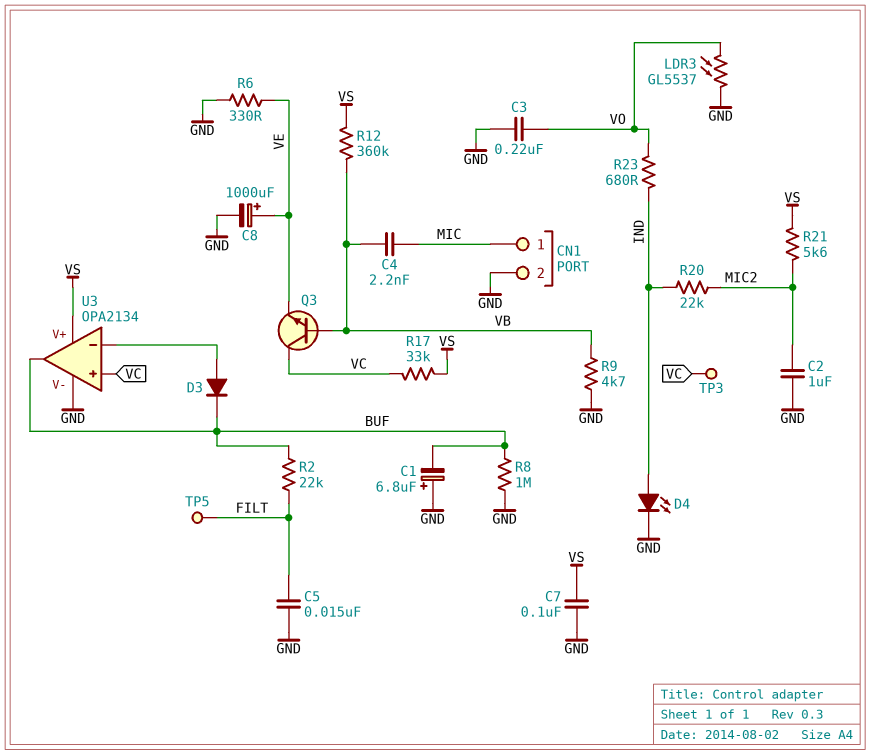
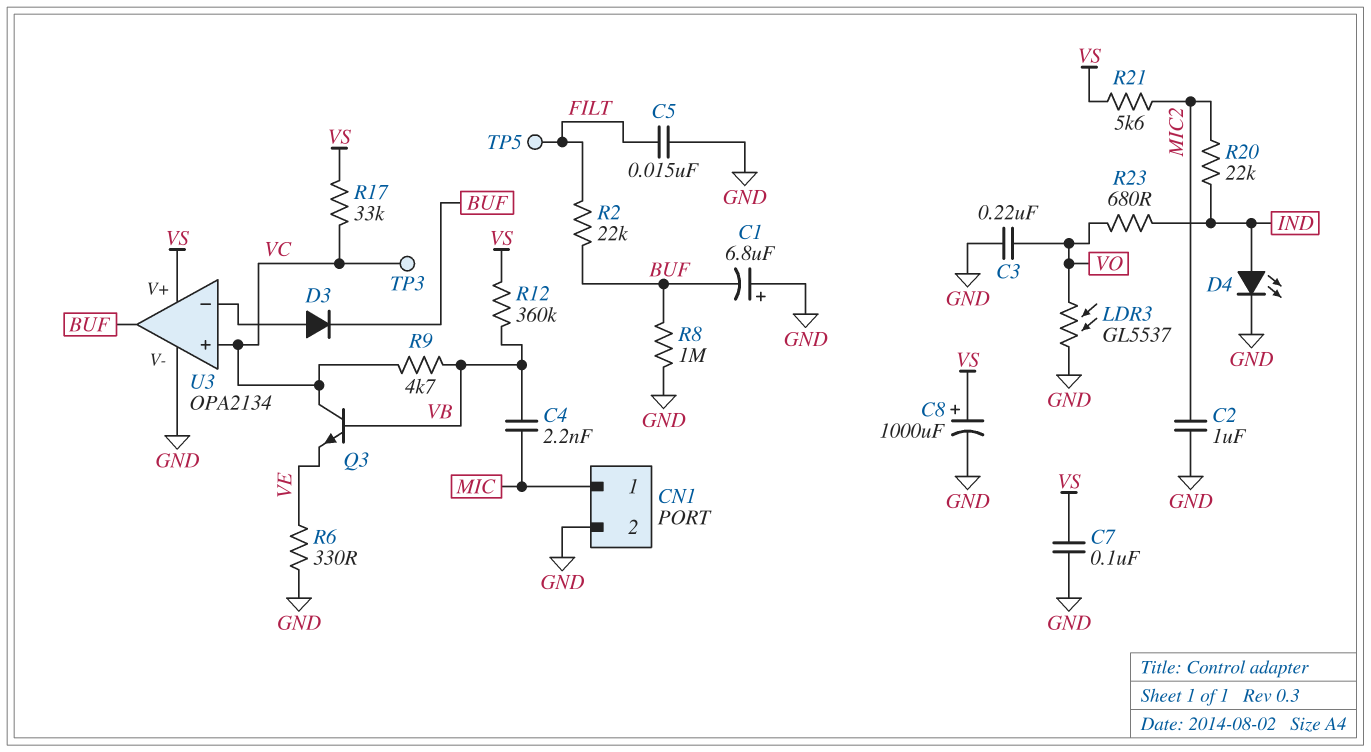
C8: 1000uF (plus VE, minus GND) -> 1000uF (plus VS, minus GND)
R9: 4.7k (GND, VB) -> 4.7k (VB, VC)

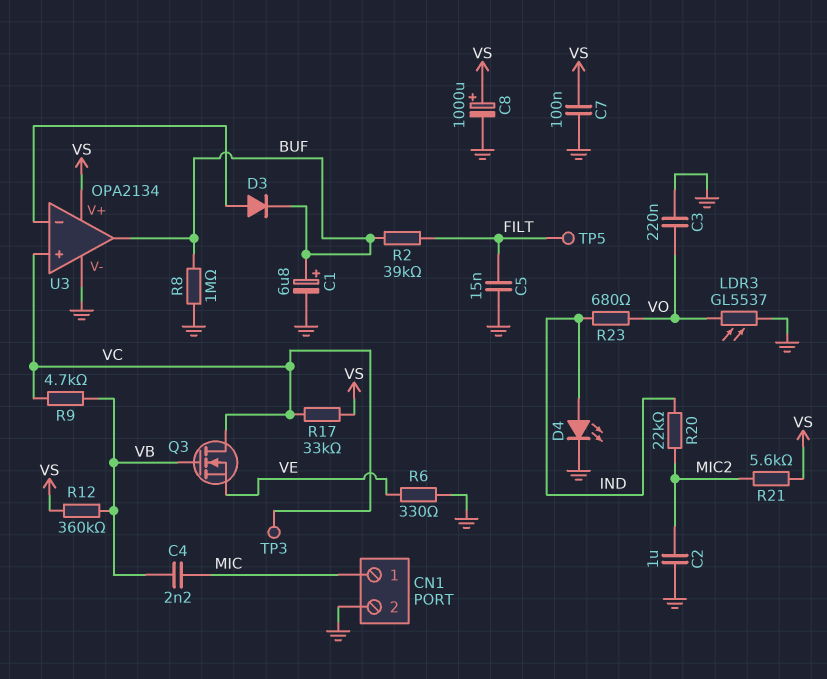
C1: 6.8uF (plus GND, minus BUF) -> 6.8uF (plus BUF, minus GND)
Q3: NPN (B VB, C VC, E VE) -> NMOS (G VB, D VC, S VE)
R2: 22k (BUF, FILT) -> 39k (BUF, FILT)

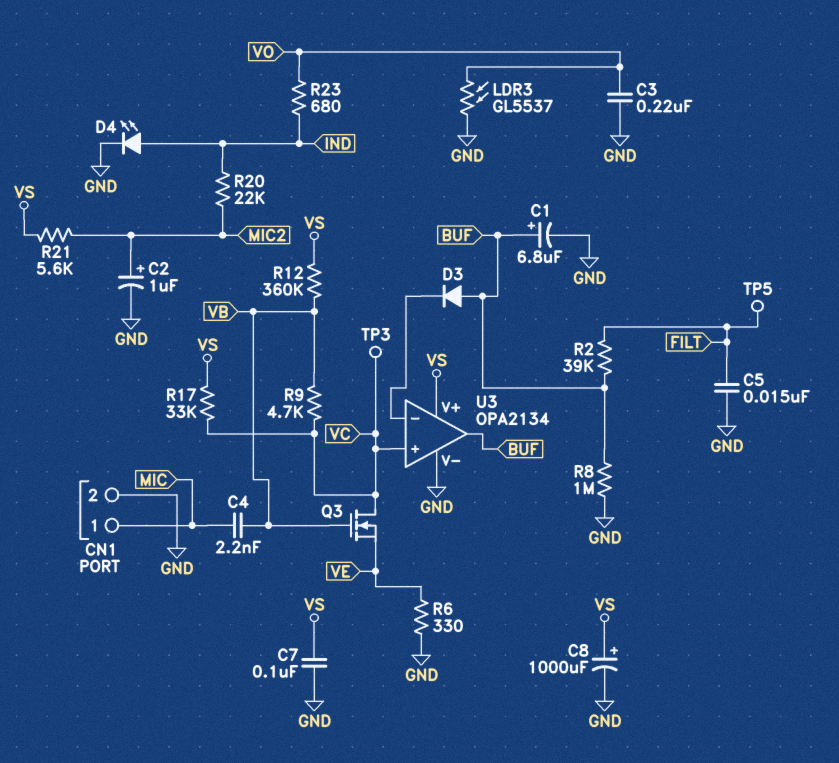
C2: 1uF (GND, MIC2) -> 1uF (plus MIC2, minus GND)
D3: diode (A U3/in-, K BUF) -> diode (A BUF, K U3/in-)

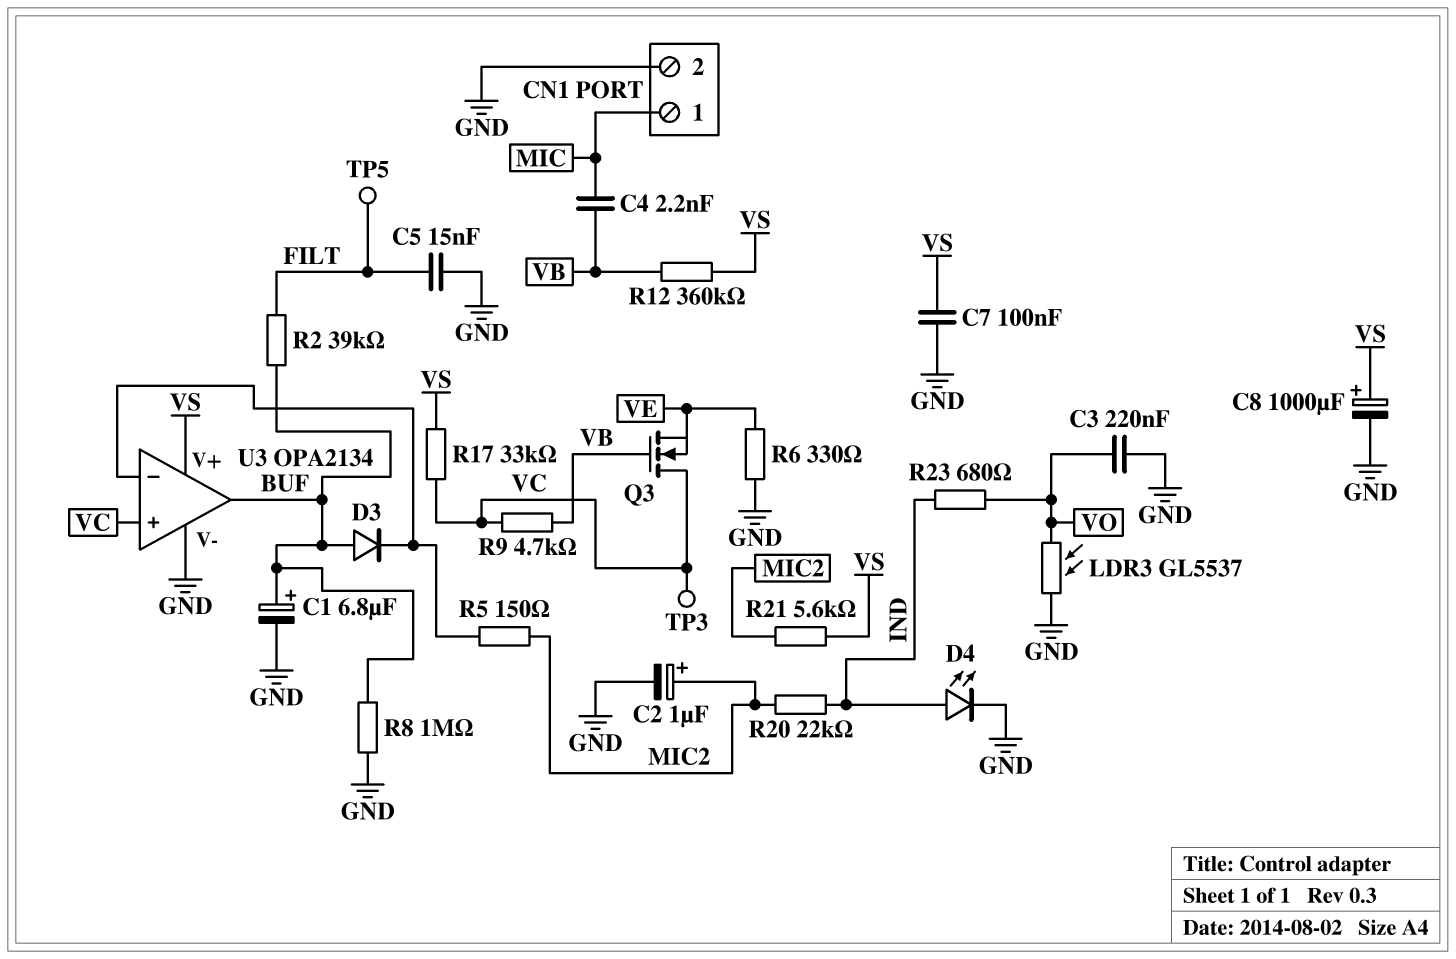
R5: none -> 150 (MIC2, U3/in-)

